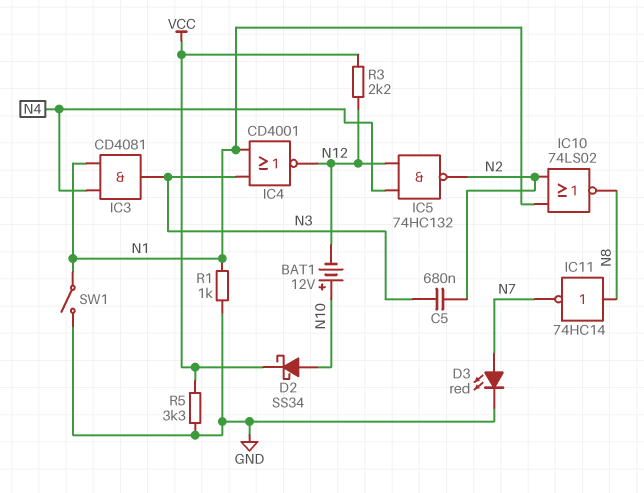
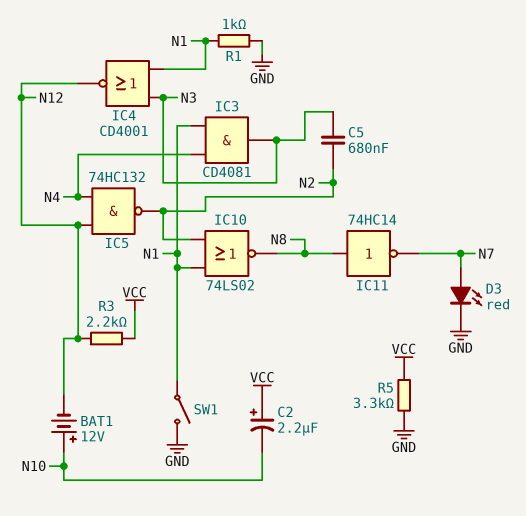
C2: none -> 2.2uF (plus VCC, minus N10)
D2: schottky SS34 (A N10, K VCC) -> none

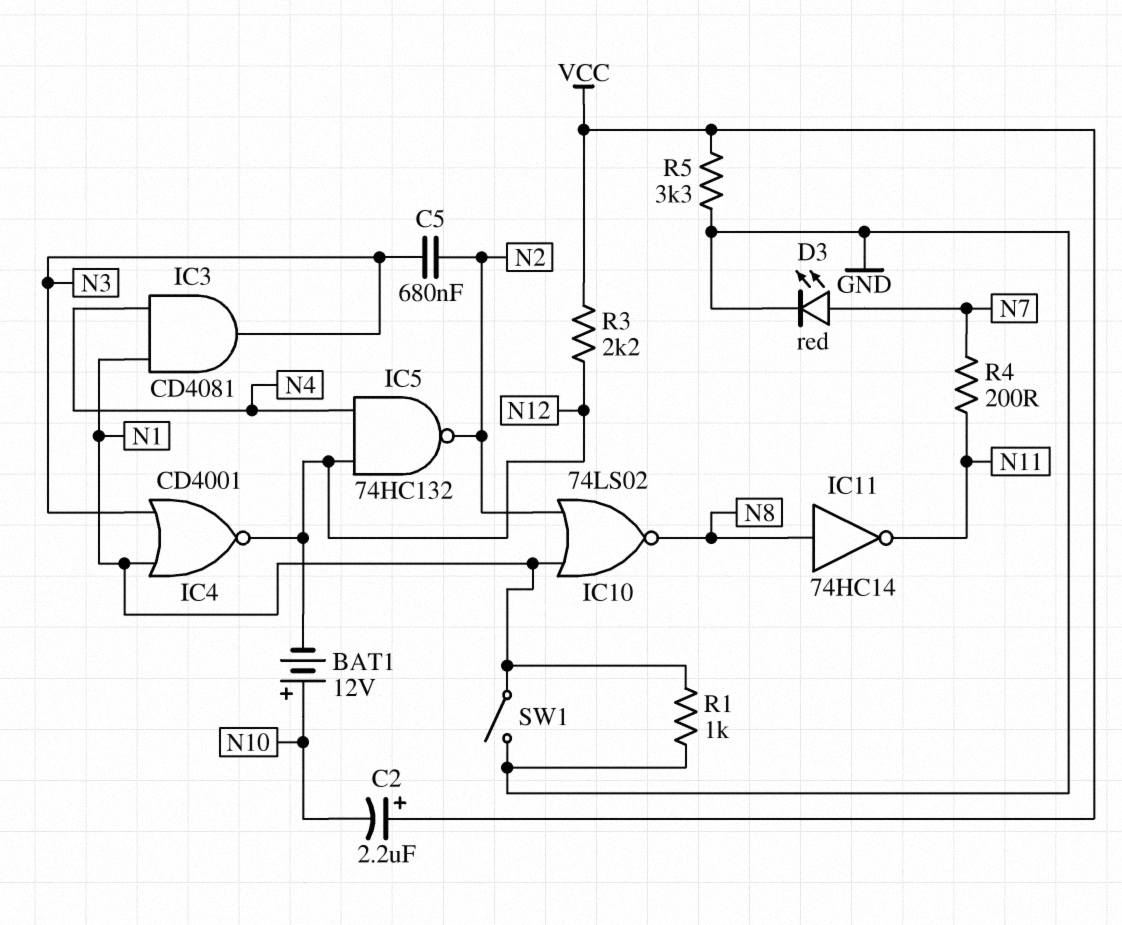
IC11: NOT 74HC14 (in N8, out N7) -> NOT 74HC14 (in N8, out N11)
R4: none -> 200 (N7, N11)

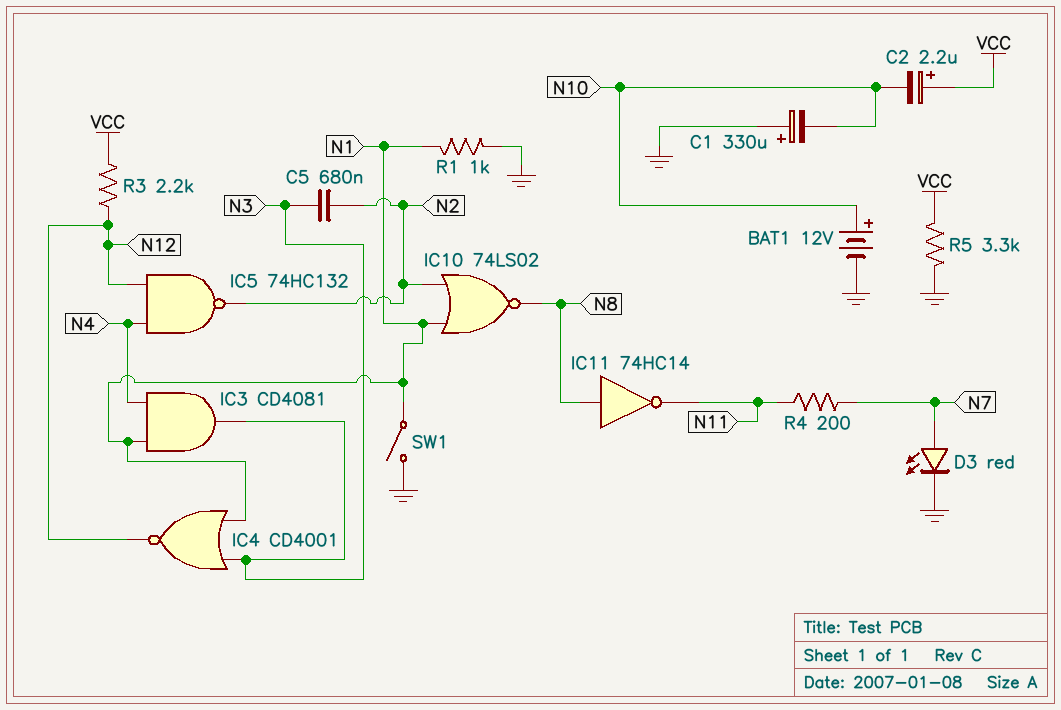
BAT1: 12V (plus N10, minus N12) -> 12V (plus N10, minus GND)
C1: none -> 330uF (plus GND, minus N10)

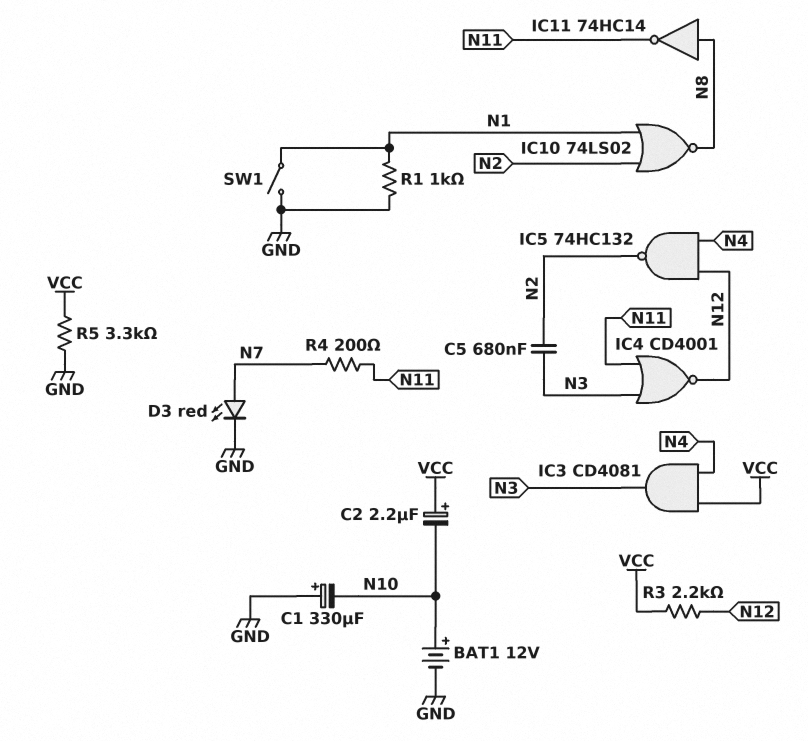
IC3: AND CD4081 (in N1, in N4, out N3) -> AND CD4081 (in N4, in VCC, out N3)
IC4: NOR CD4001 (in N1, in N3, out N12) -> NOR CD4001 (in N3, in N11, out N12)

